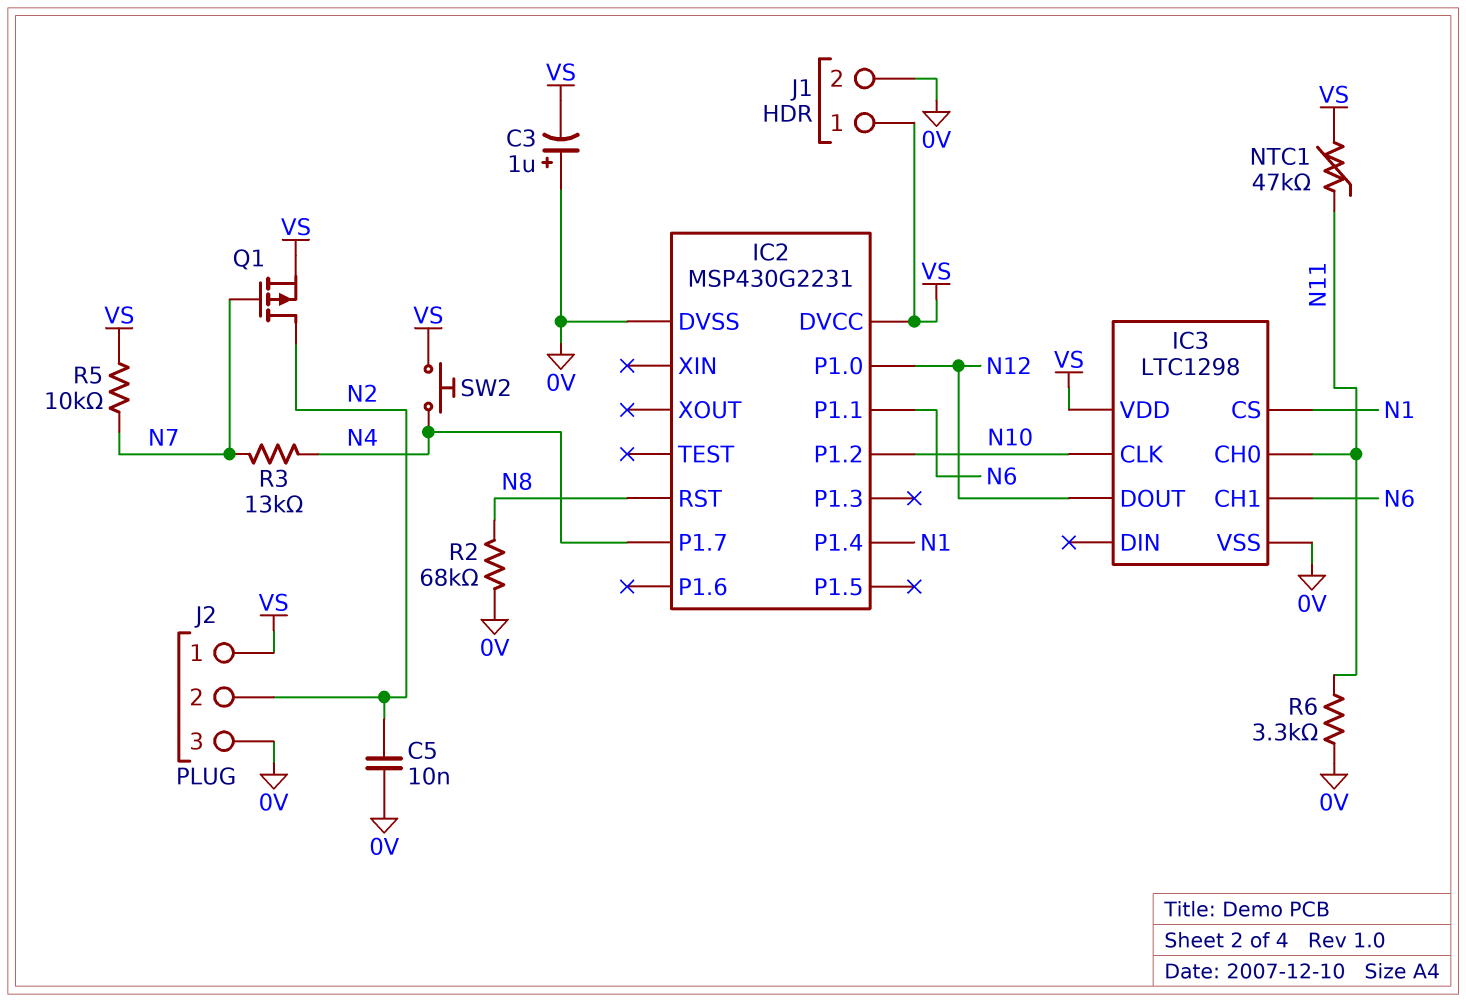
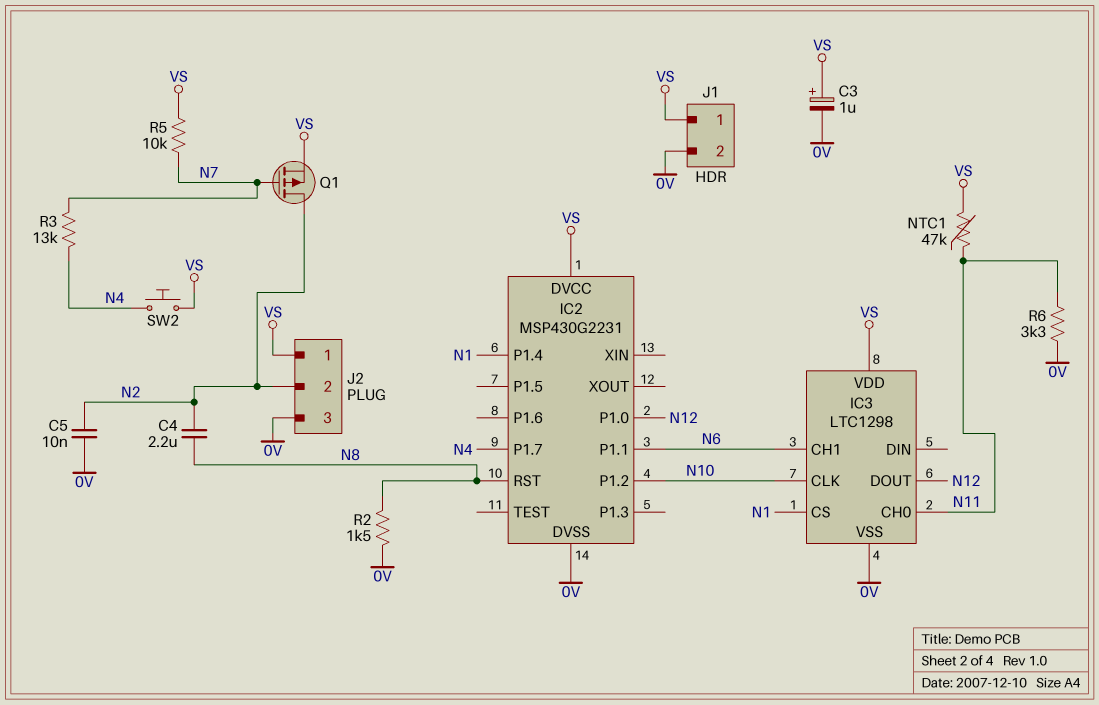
C3: 1uF (plus 0V, minus VS) -> 1uF (plus VS, minus 0V)
C4: none -> 2.2uF (N2, N8)
R2: 68k (0V, N8) -> 1.5k (0V, N8)

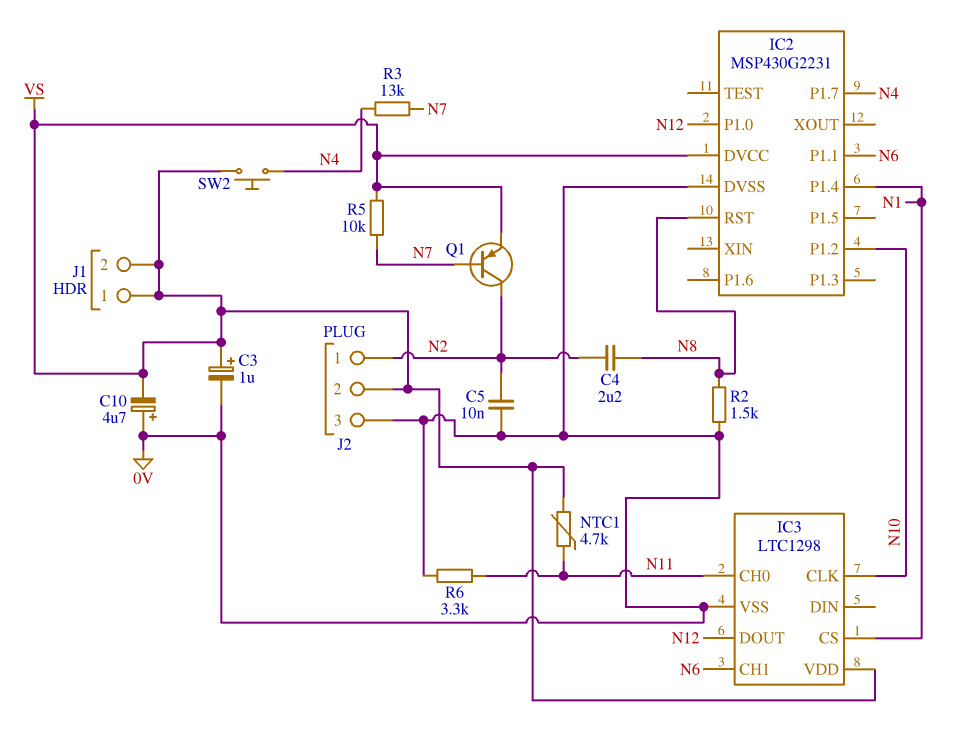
C10: none -> 4.7uF (plus 0V, minus VS)
J1 pin 2: 0V -> VS
J2 pin 1: VS -> N2
J2 pin 2: N2 -> VS
NTC1: 47k (N11, VS) -> 4.7k (N11, VS)
Q1: PMOS (G N7, D N2, S VS) -> PNP (B N7, C N2, E VS)

